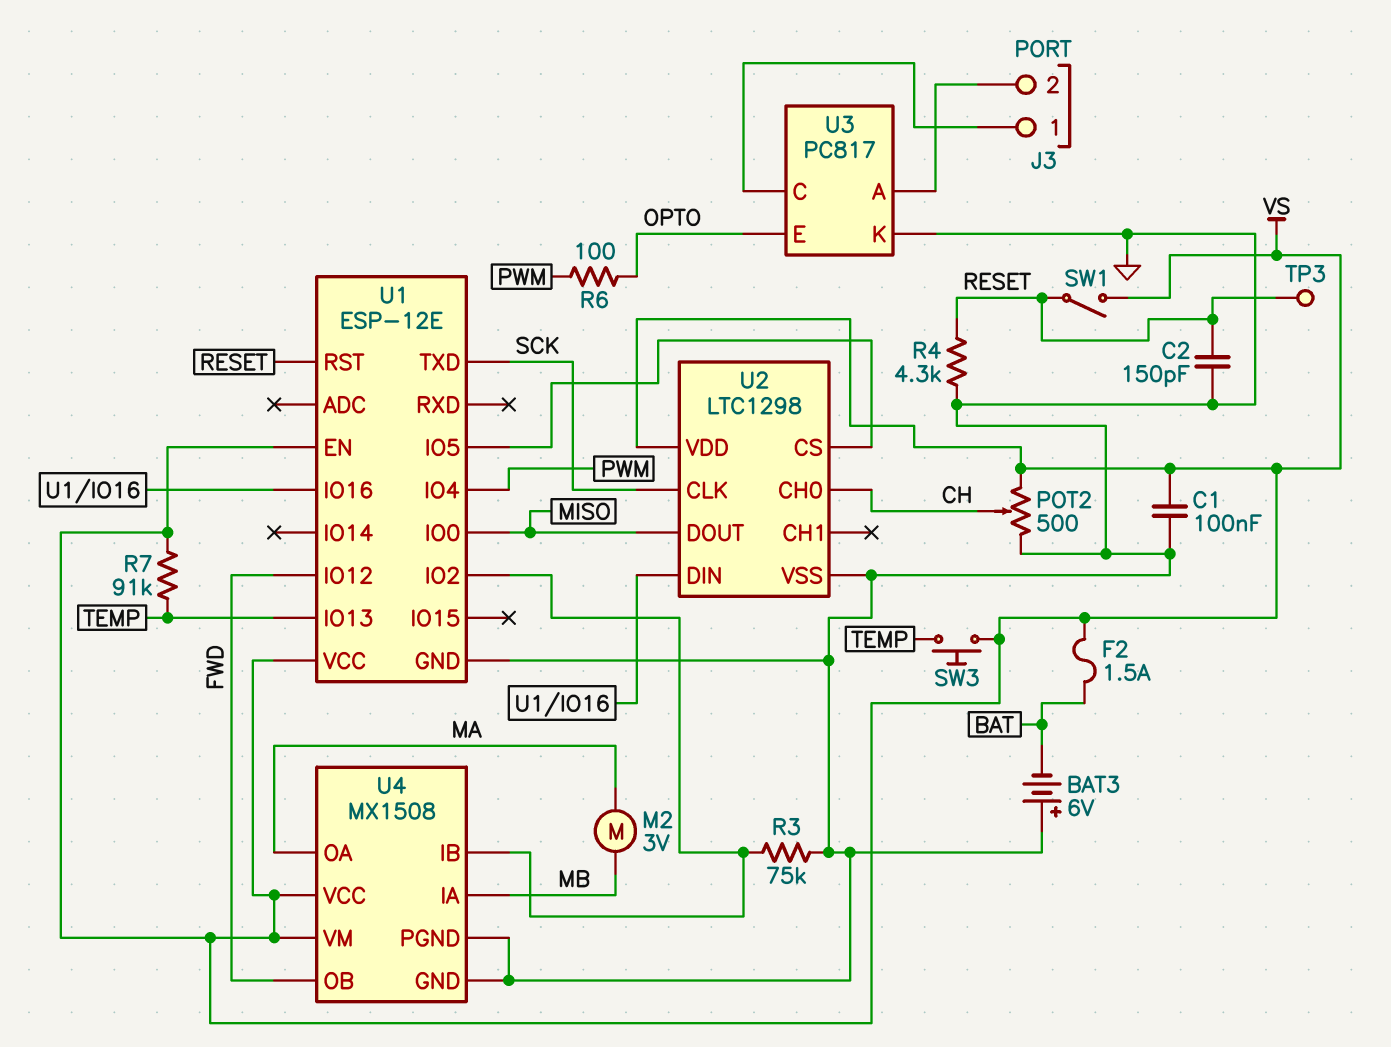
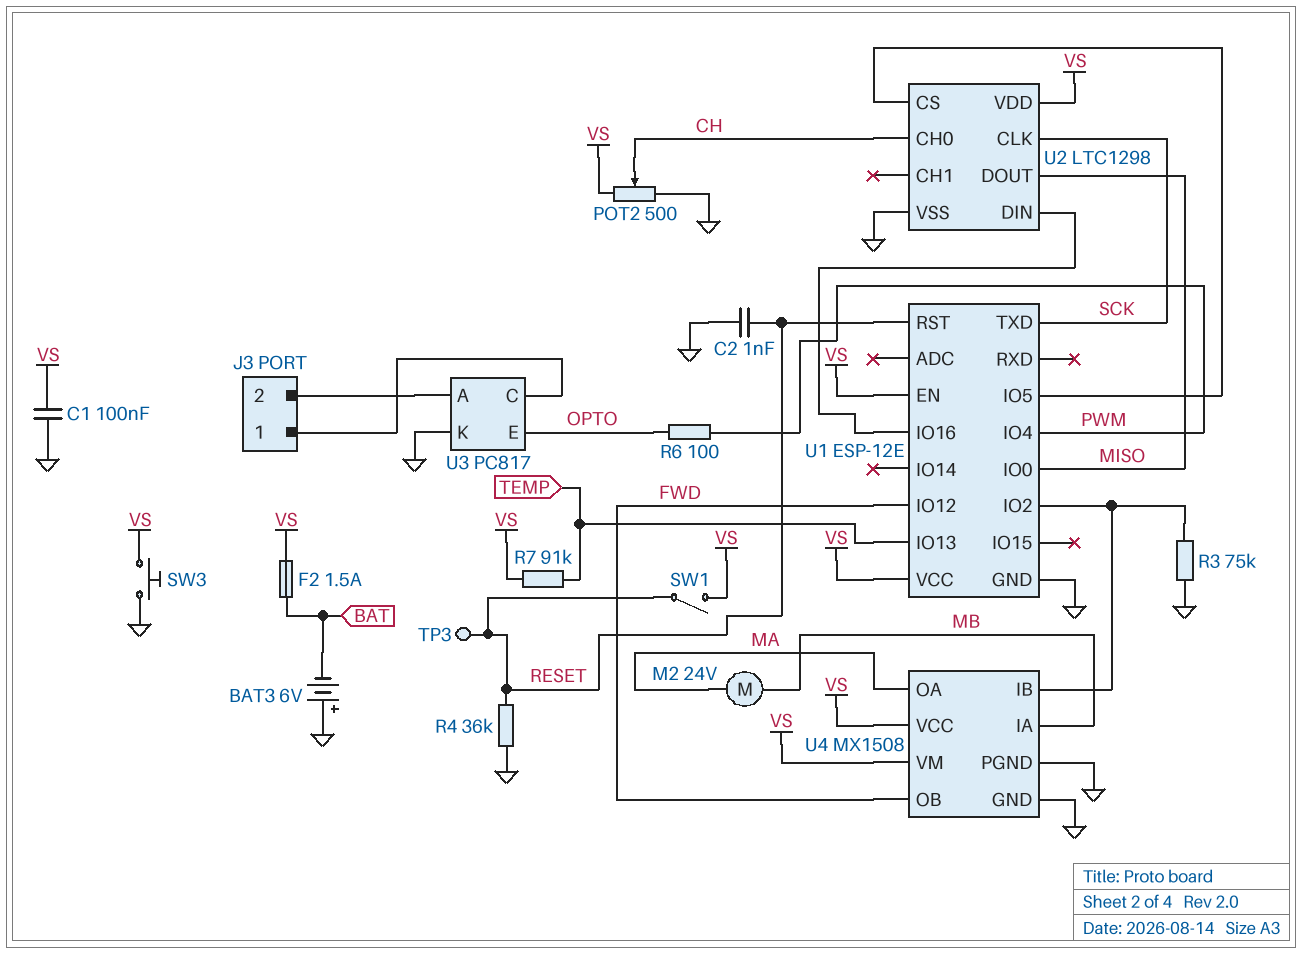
C2: 150pF (GND, RESET) -> 1nF (GND, RESET)
M2: motor 3V (MA, MB) -> motor 24V (MA, MB)
R4: 4.3k (GND, RESET) -> 36k (GND, RESET)
SW3: button (TEMP, VS) -> button (GND, VS)

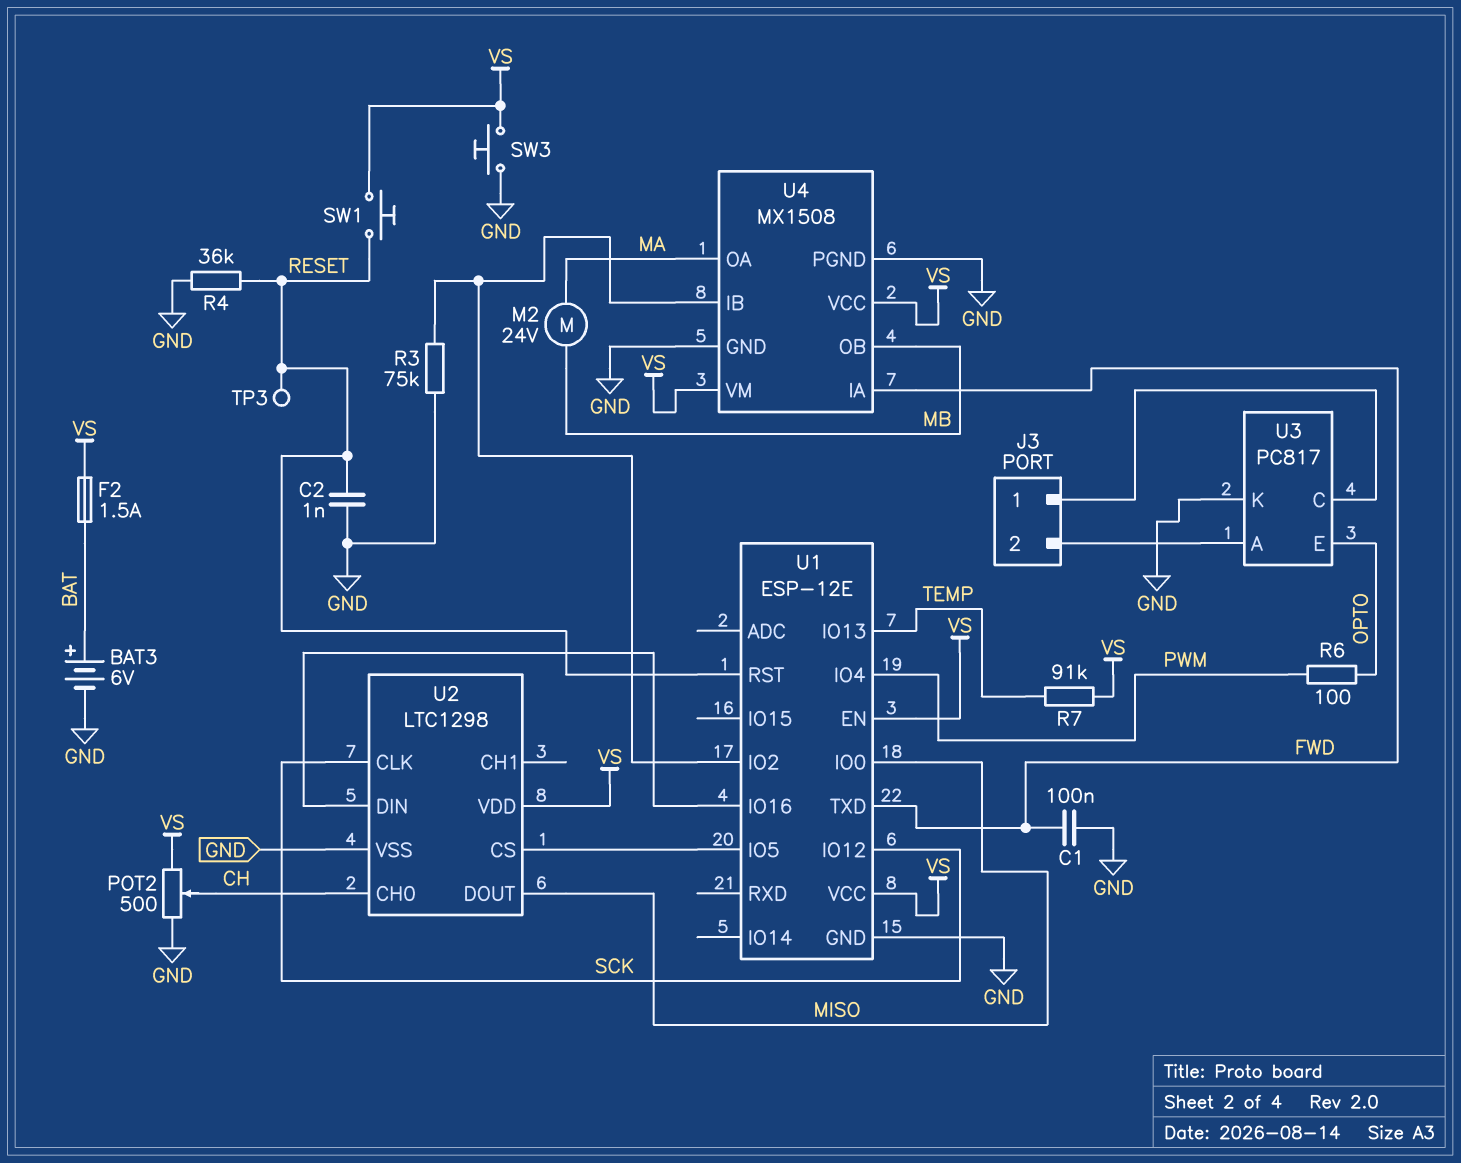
BAT3: 6V (plus GND, minus BAT) -> 6V (plus BAT, minus GND)
C1: 100nF (GND, VS) -> 100nF (FWD, GND)
SW1: switch (RESET, VS) -> button (RESET, VS)
U1 pin IO12: FWD -> SCK
U1 pin TXD: SCK -> FWD
U4 pin IA: MB -> FWD
U4 pin OB: FWD -> MB

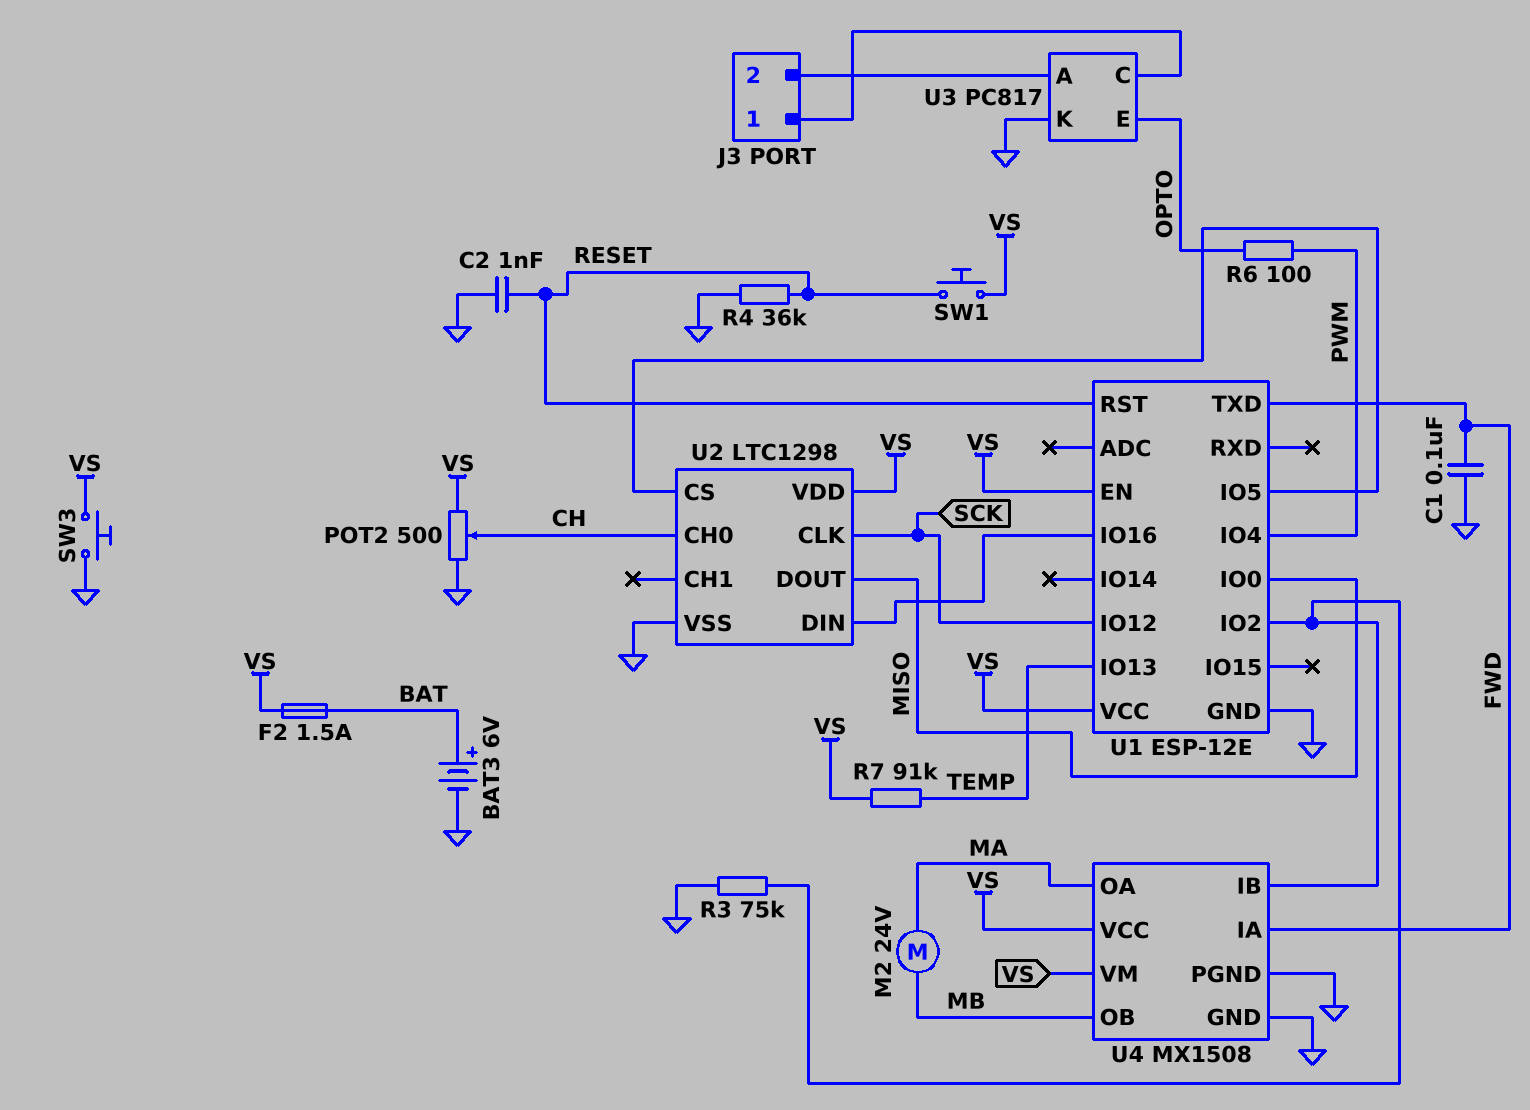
TP3: test point (RESET) -> none

